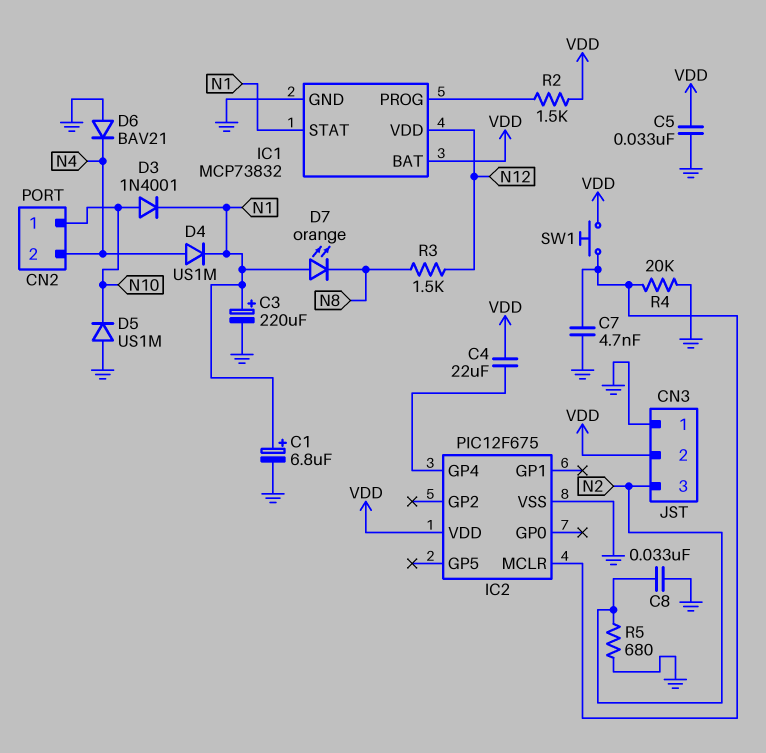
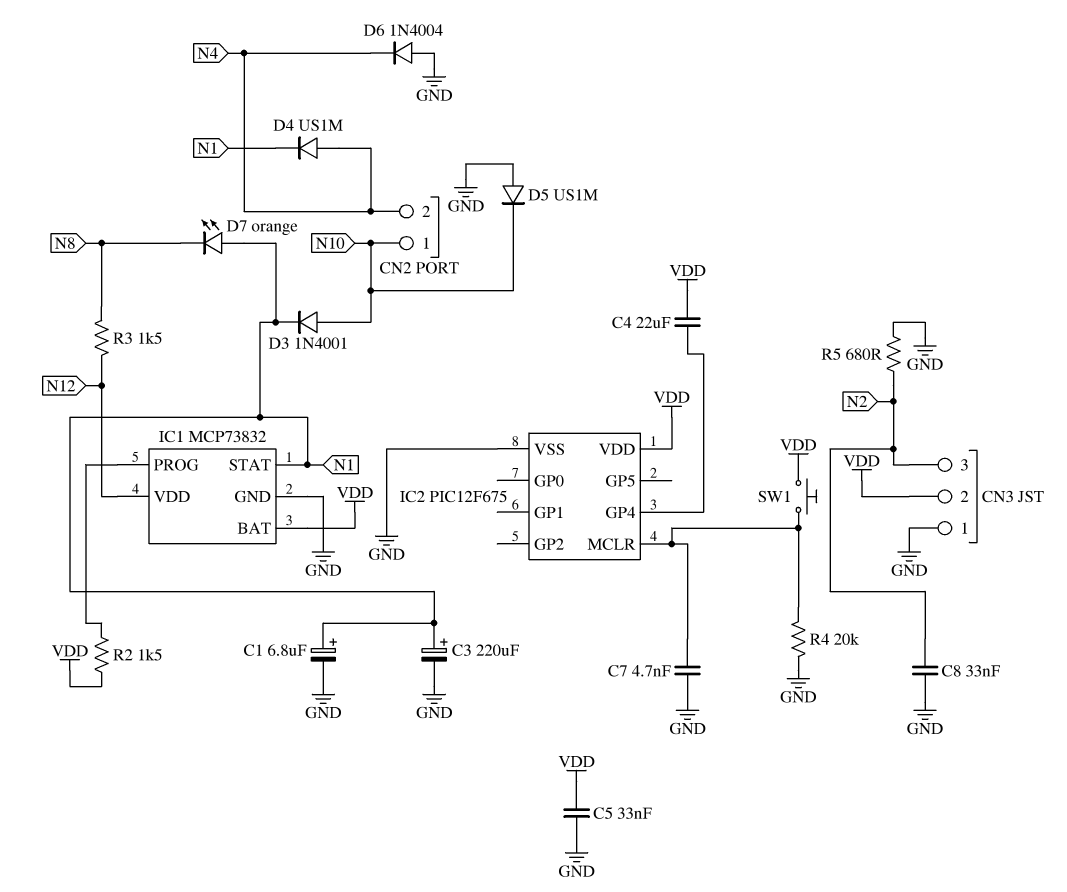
D6: diode BAV21 (A GND, K N4) -> diode 1N4004 (A GND, K N4)

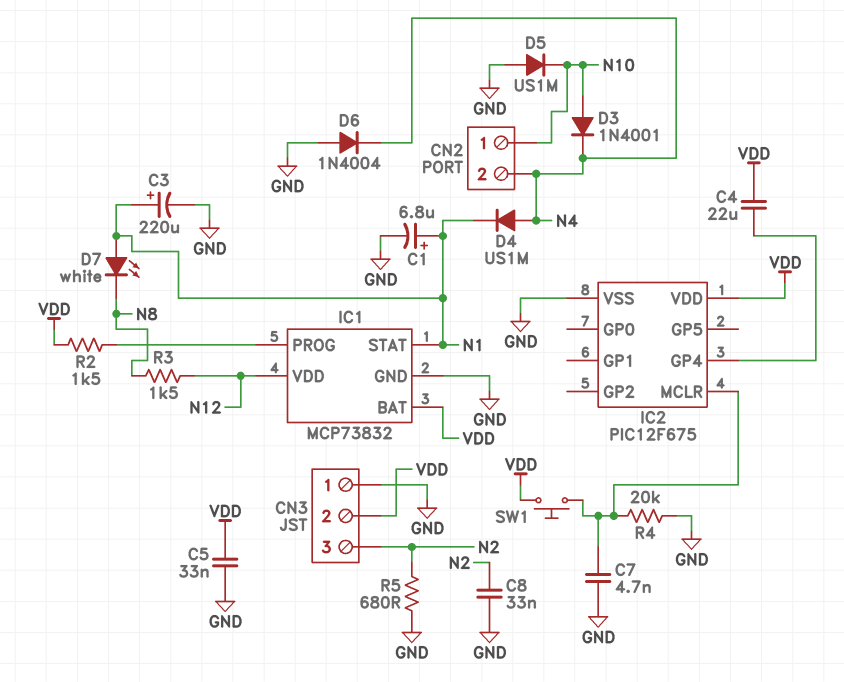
D3: diode 1N4001 (A N10, K N1) -> diode 1N4001 (A N10, K N4)
D7: LED orange (A N1, K N8) -> LED white (A N1, K N8)

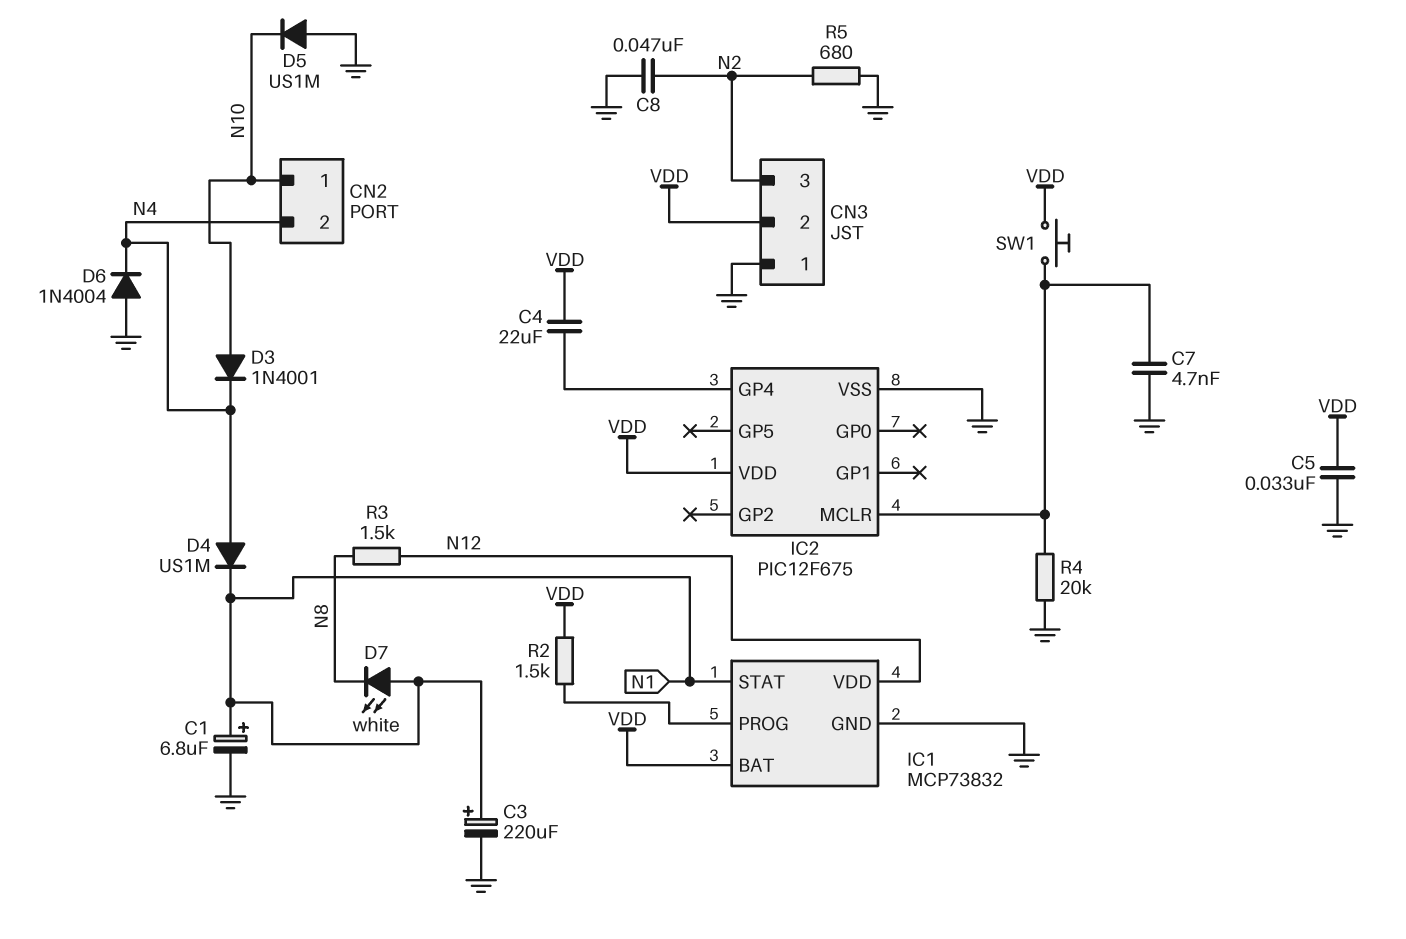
C8: 33nF (GND, N2) -> 47nF (GND, N2)

